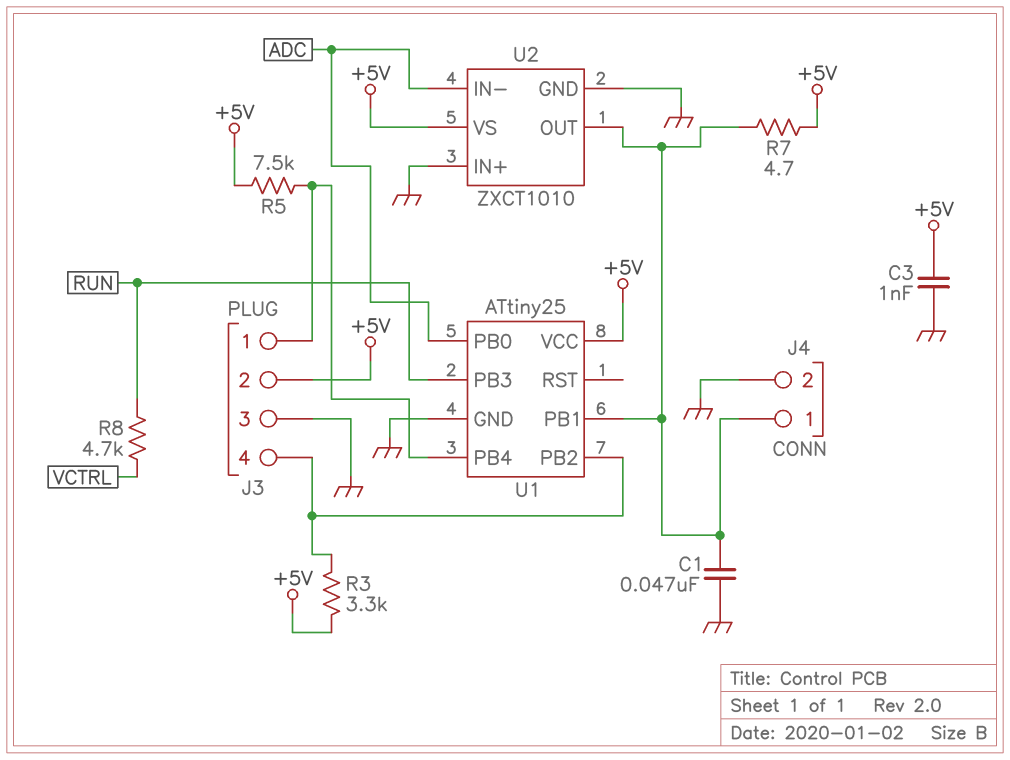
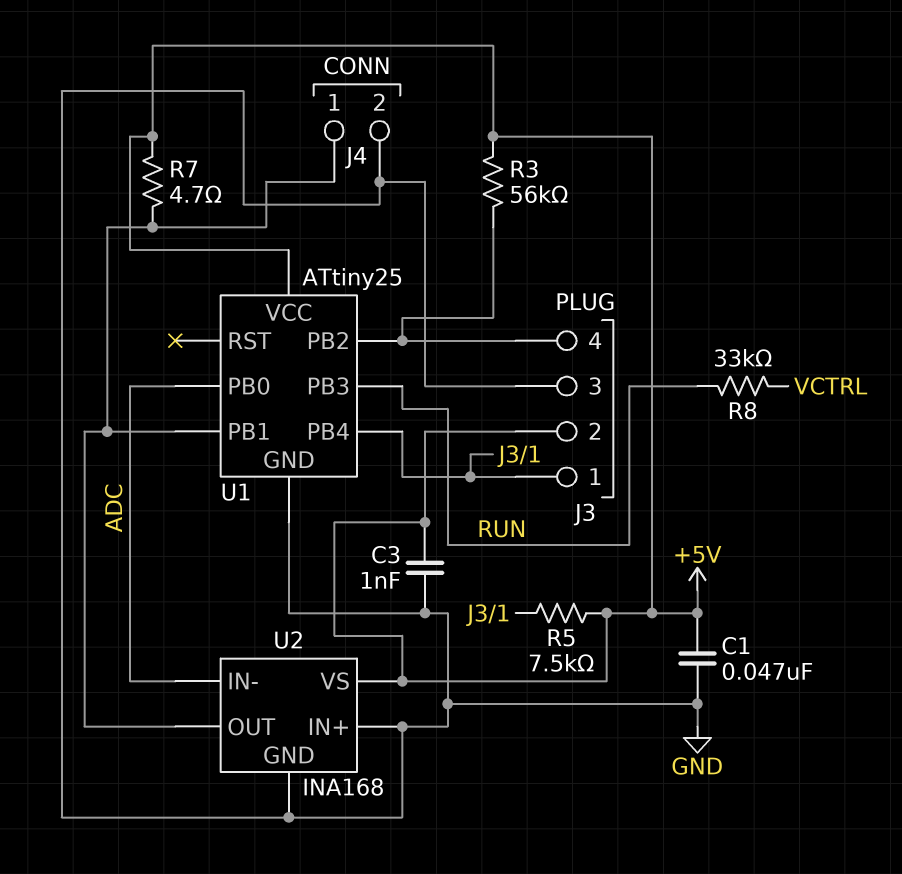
C1: 47nF (GND, J4/1) -> 47nF (+5V, GND)
R3: 3.3k (+5V, J3/4) -> 56k (+5V, J3/4)
R8: 4.7k (RUN, VCTRL) -> 33k (RUN, VCTRL)
U2: ZXCT1010 -> INA168

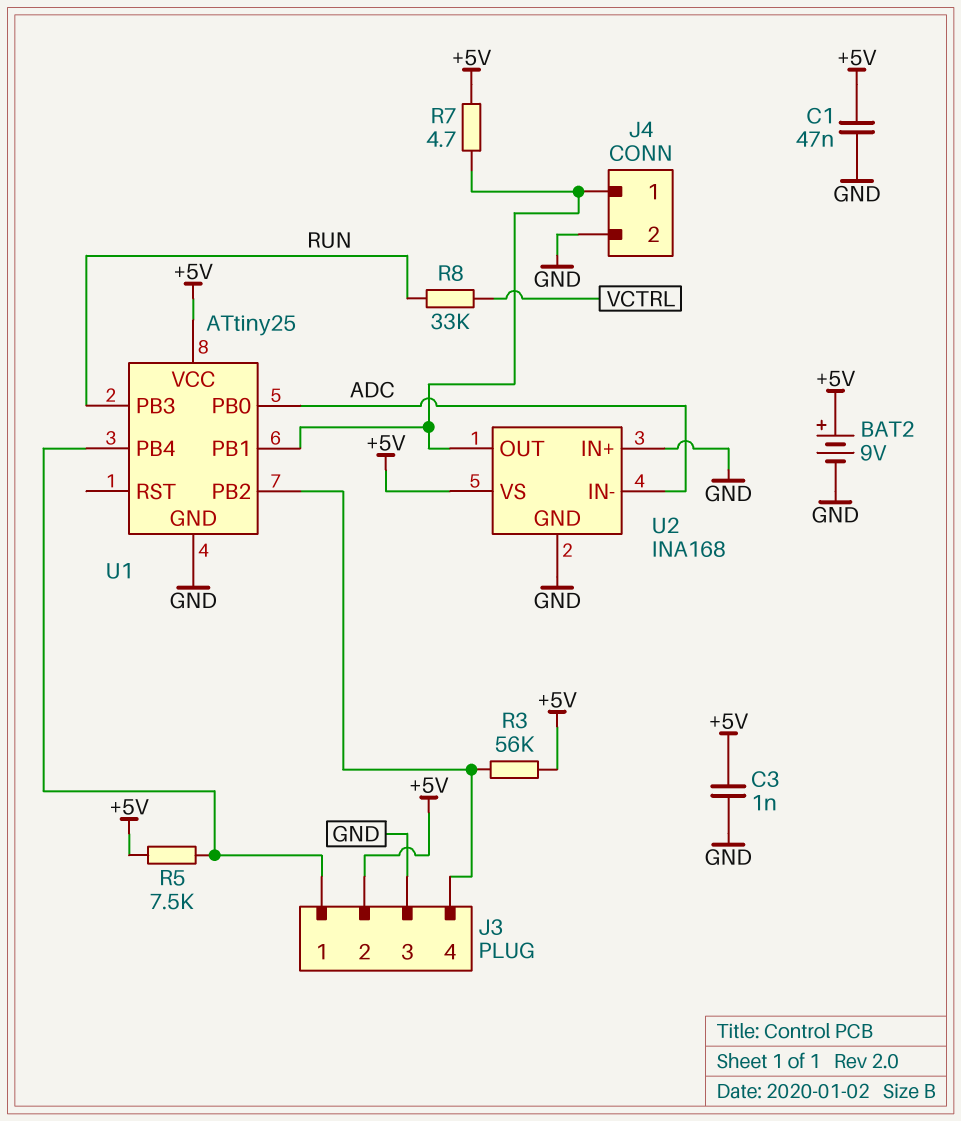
BAT2: none -> 9V (plus +5V, minus GND)

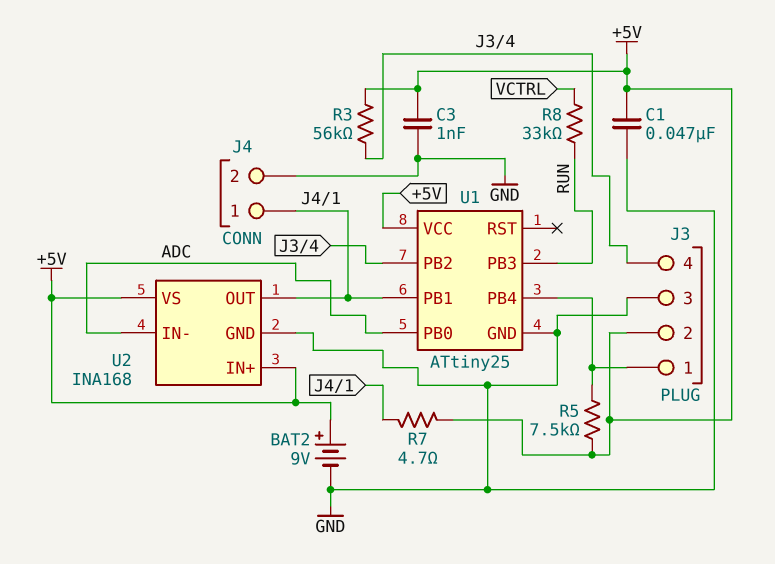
U2 pin IN+: GND -> +5V

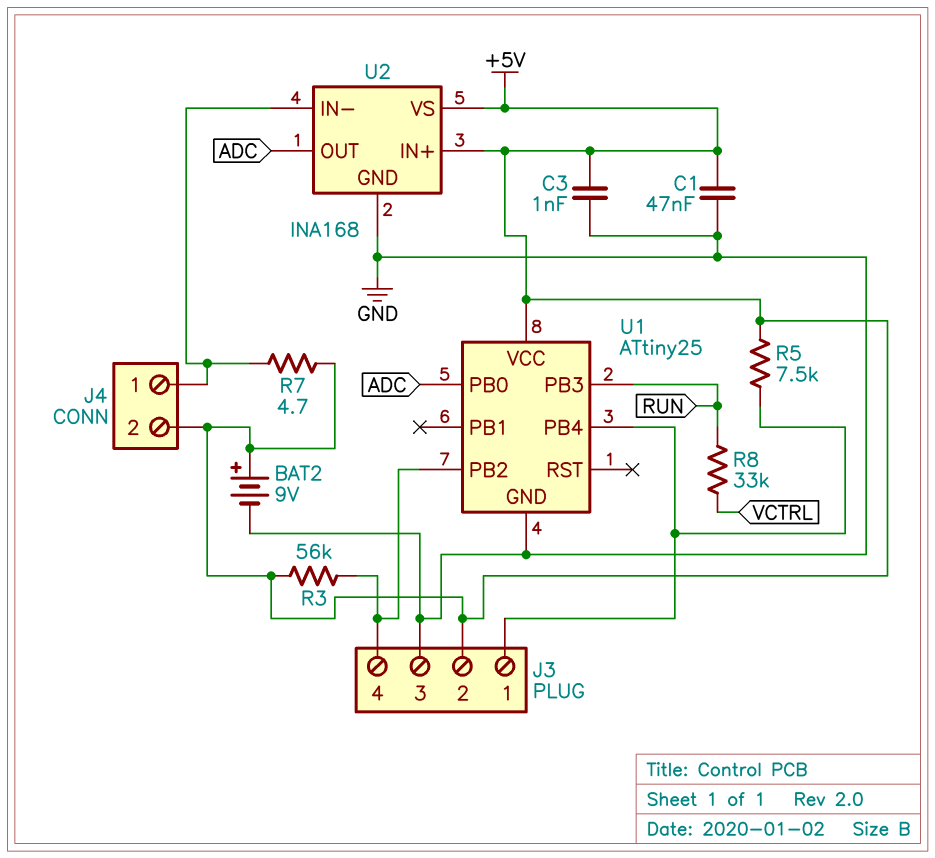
J4 pin 2: GND -> +5V
U1 pin PB1: J4/1 -> none
U2 pin IN-: ADC -> J4/1
U2 pin OUT: J4/1 -> ADC

